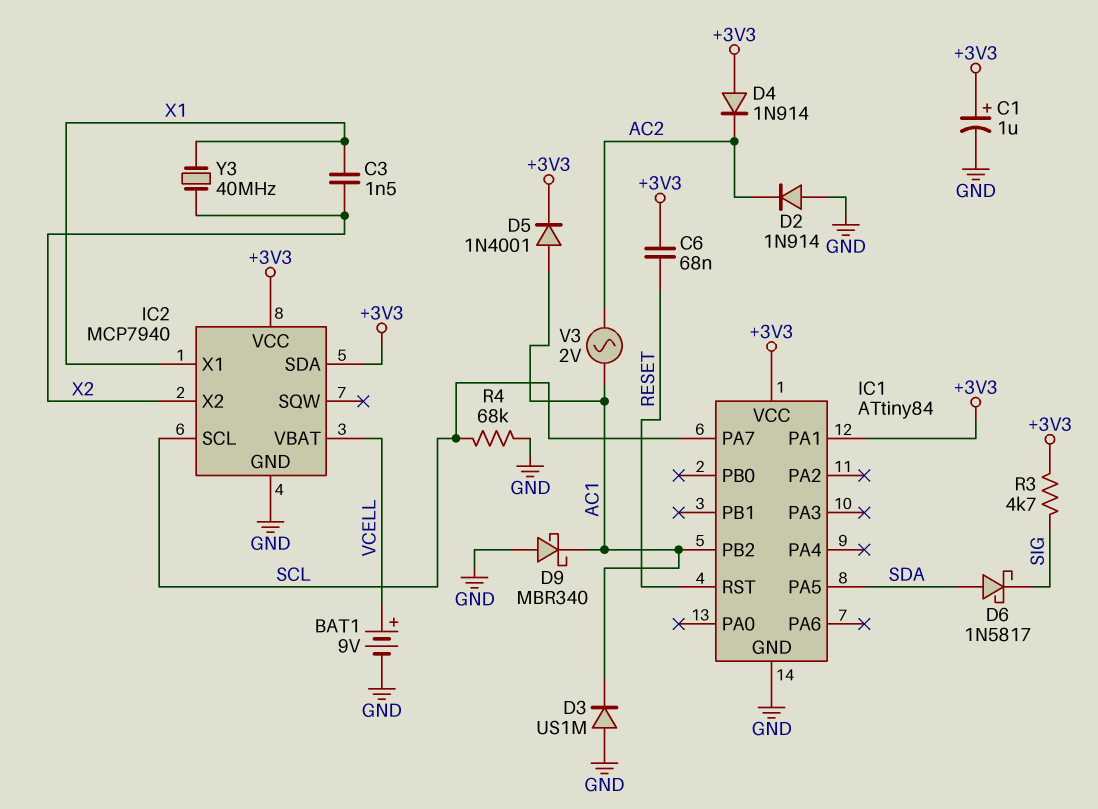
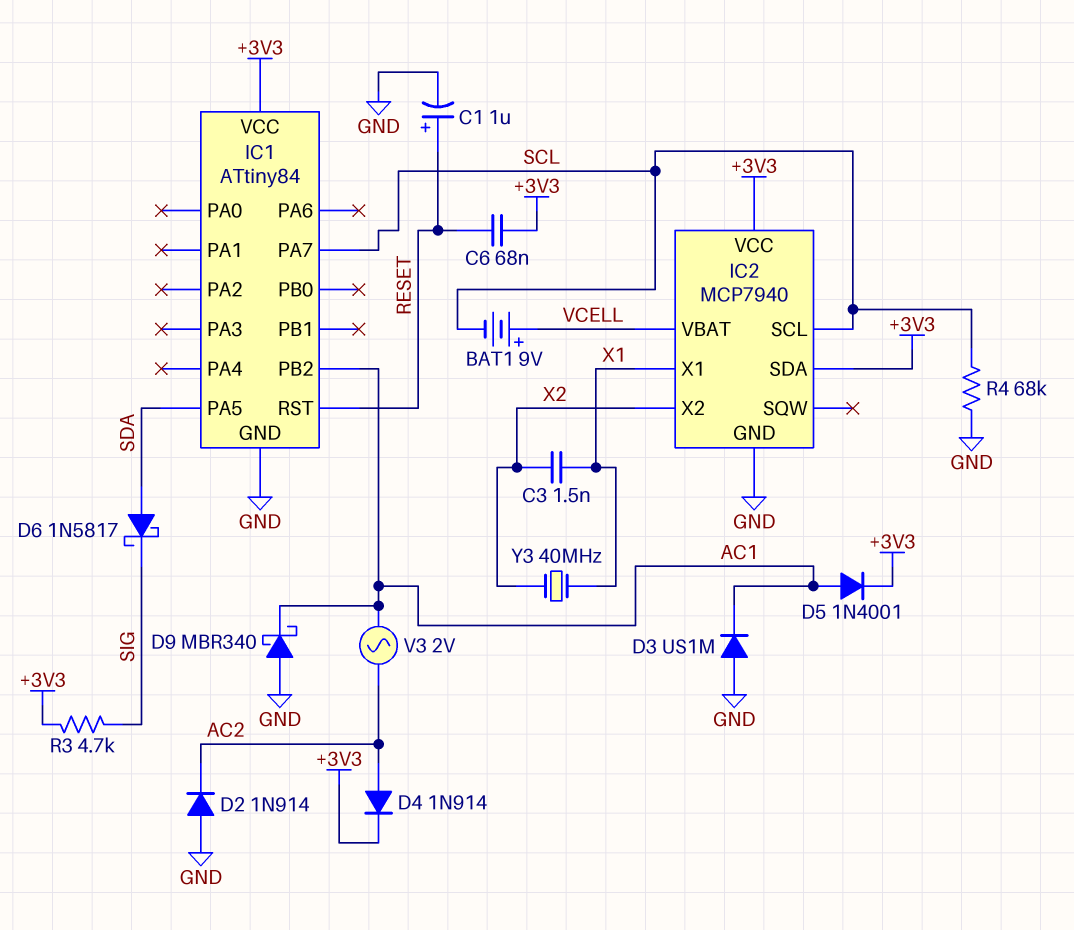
BAT1: 9V (plus VCELL, minus GND) -> 9V (plus VCELL, minus SCL)
C1: 1uF (plus +3V3, minus GND) -> 1uF (plus RESET, minus GND)
D4: diode 1N914 (A +3V3, K AC2) -> diode 1N914 (A AC2, K +3V3)
IC1 pin PA1: +3V3 -> none

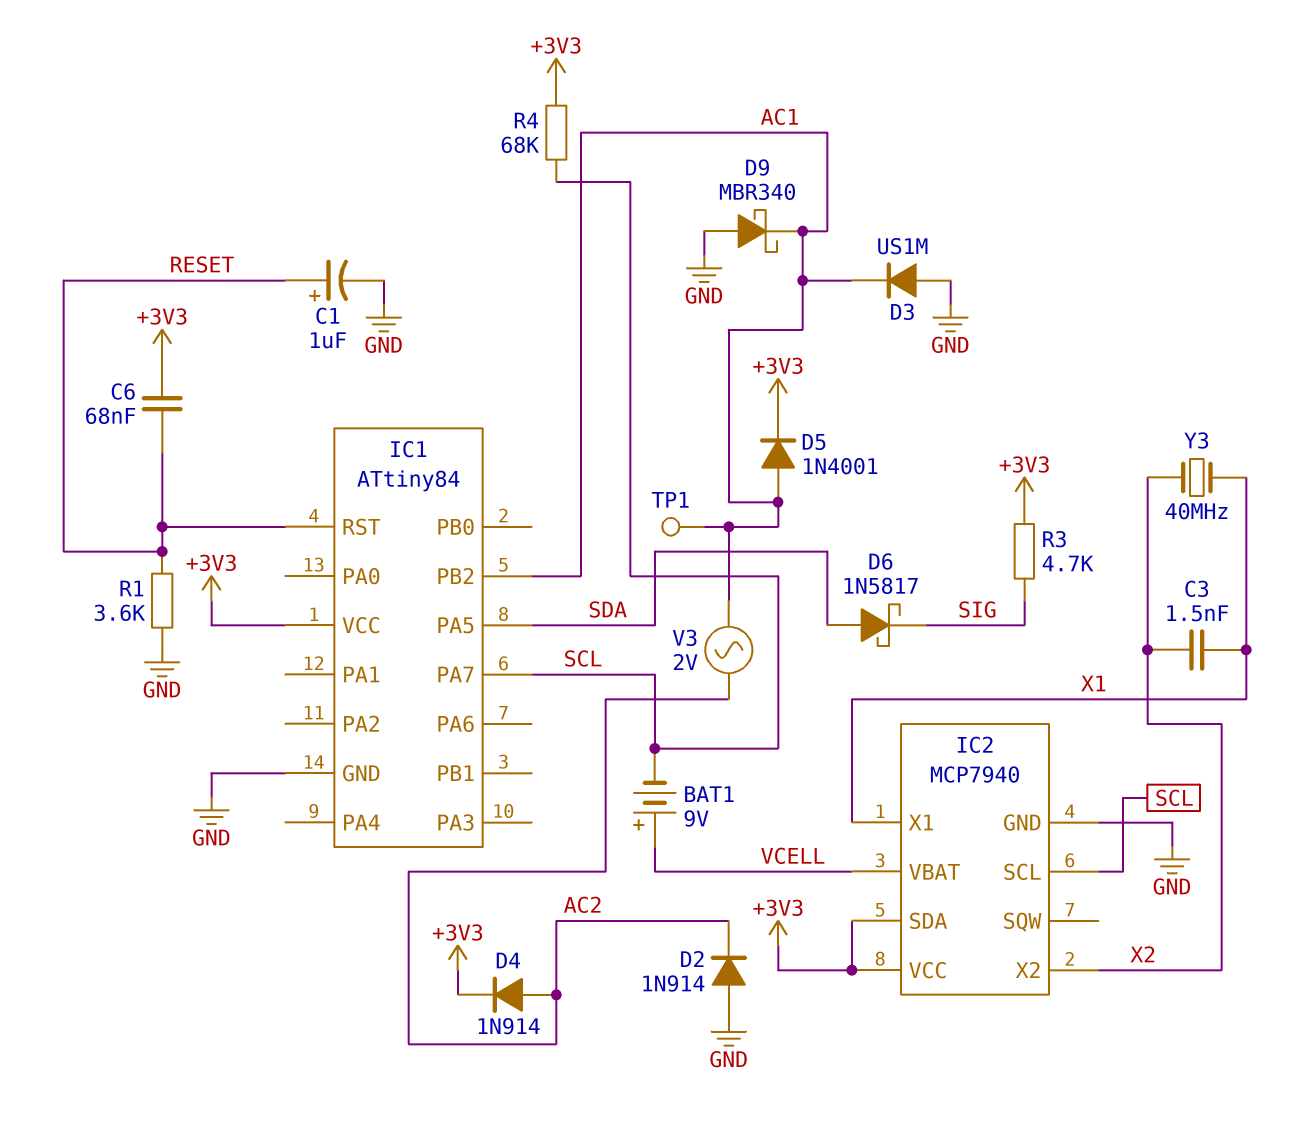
R1: none -> 3.6k (GND, RESET)
R4: 68k (GND, SCL) -> 68k (+3V3, SCL)
TP1: none -> test point (AC1)

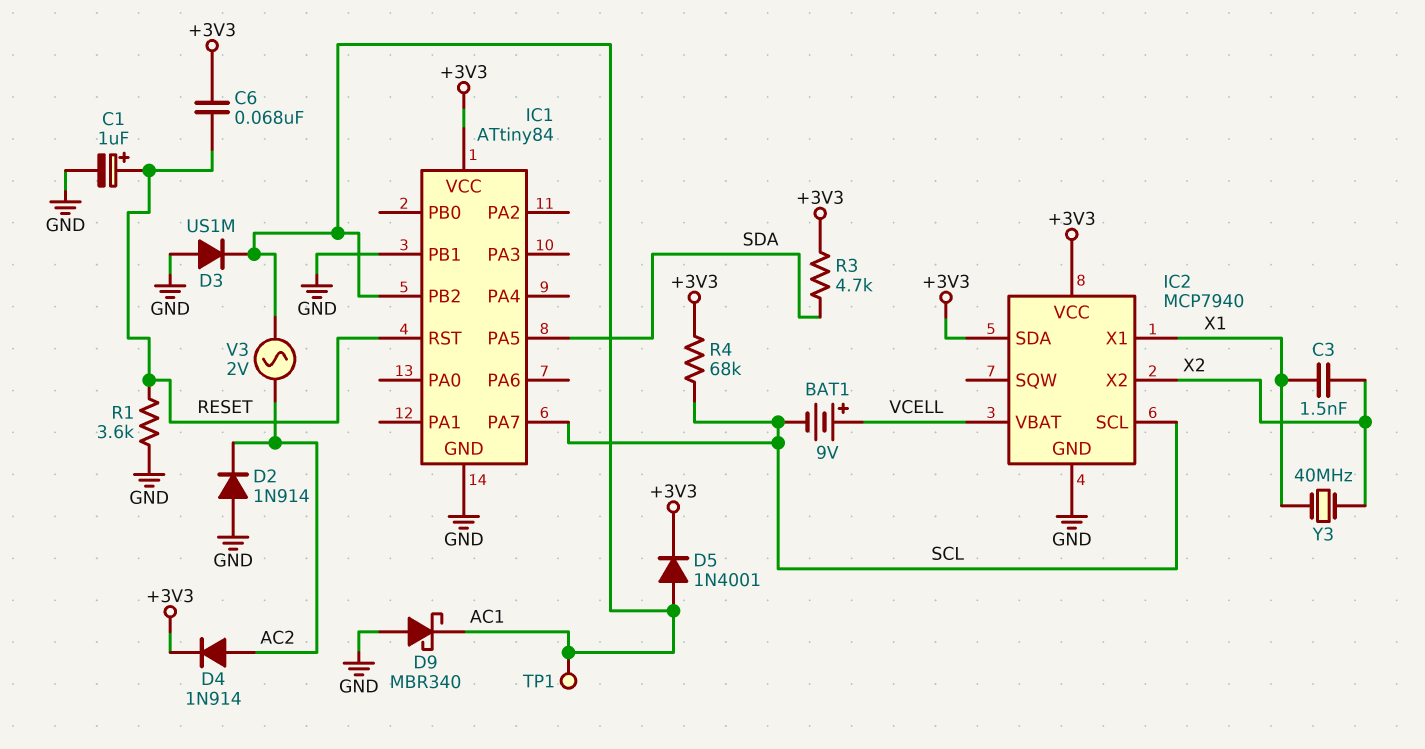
D6: schottky 1N5817 (A SDA, K SIG) -> none
IC1 pin PB1: none -> GND
R3: 4.7k (+3V3, SIG) -> 4.7k (+3V3, SDA)

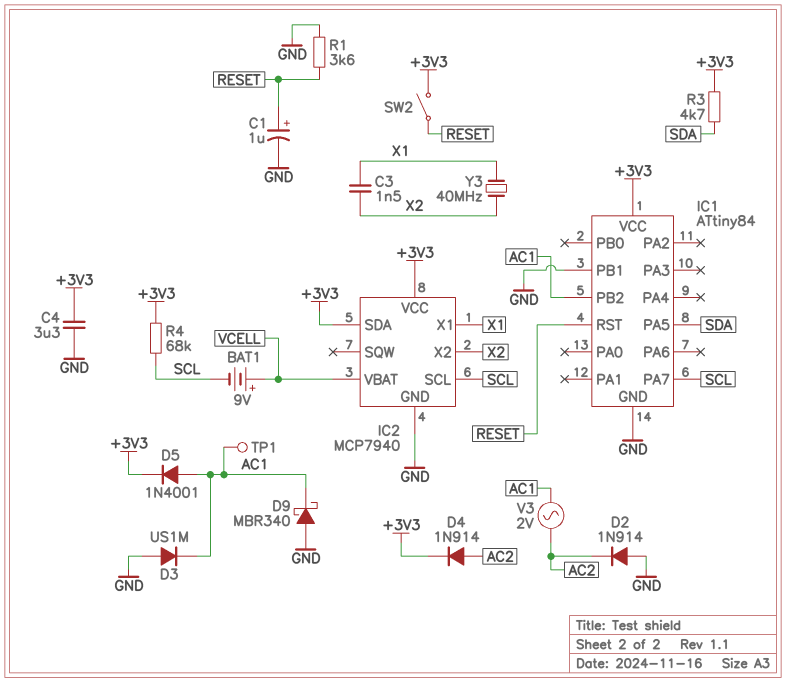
C4: none -> 3.3uF (+3V3, GND)
C6: 68nF (+3V3, RESET) -> none
SW2: none -> switch (+3V3, RESET)

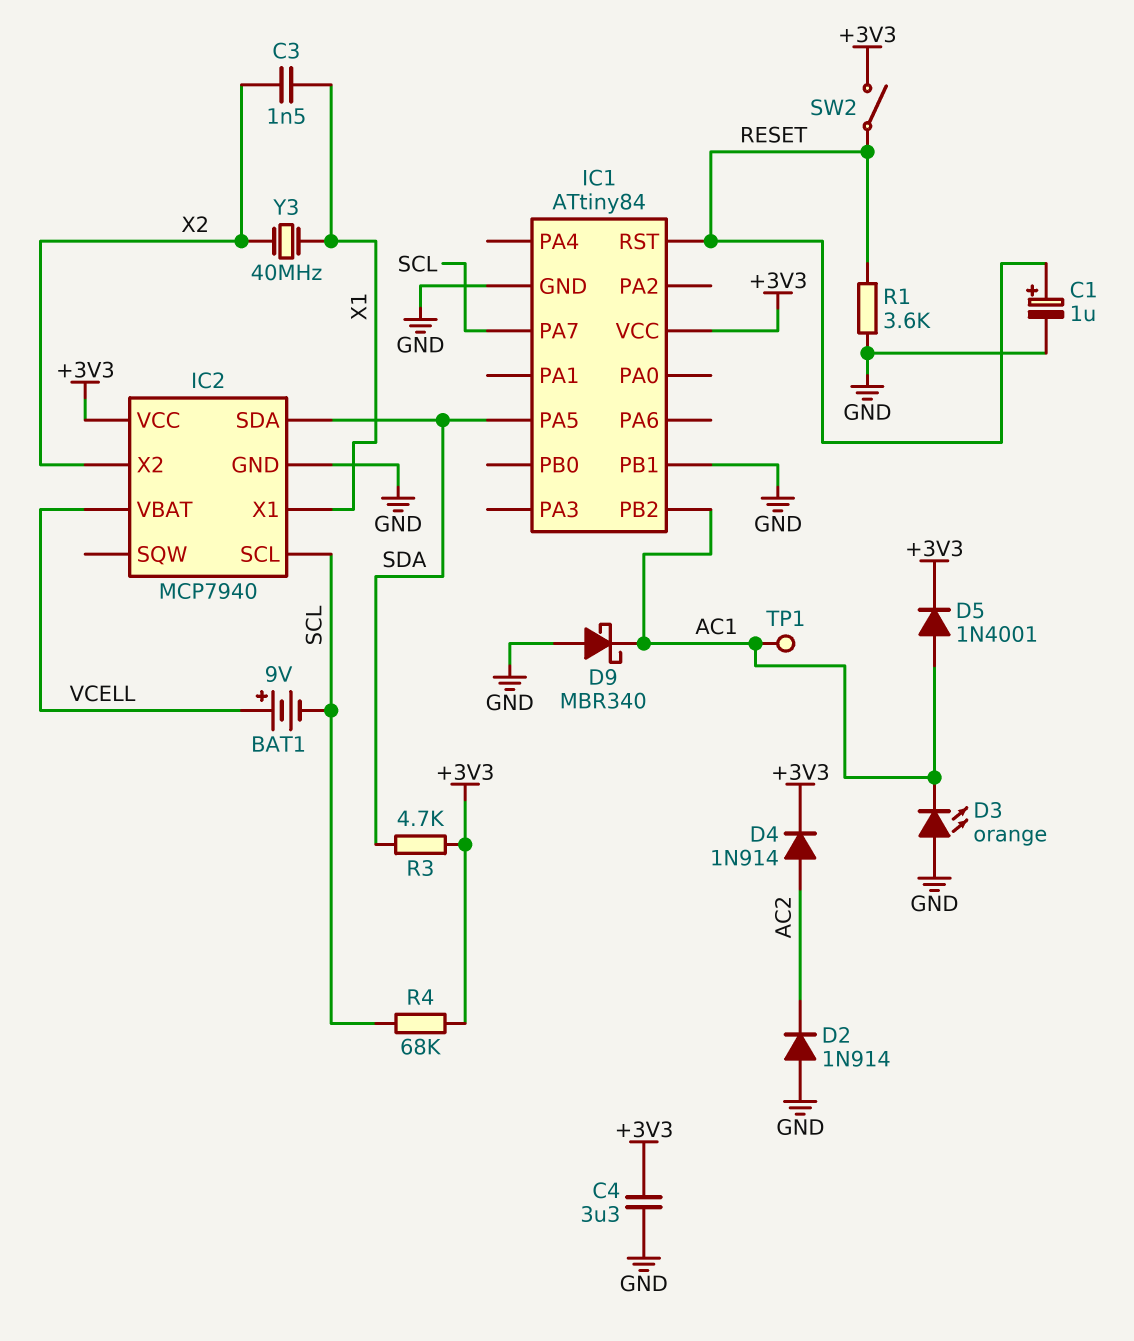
D3: diode US1M (A GND, K AC1) -> LED orange (A GND, K AC1)
IC2 pin SDA: +3V3 -> SDA
V3: AC 2V (AC1, AC2) -> none

